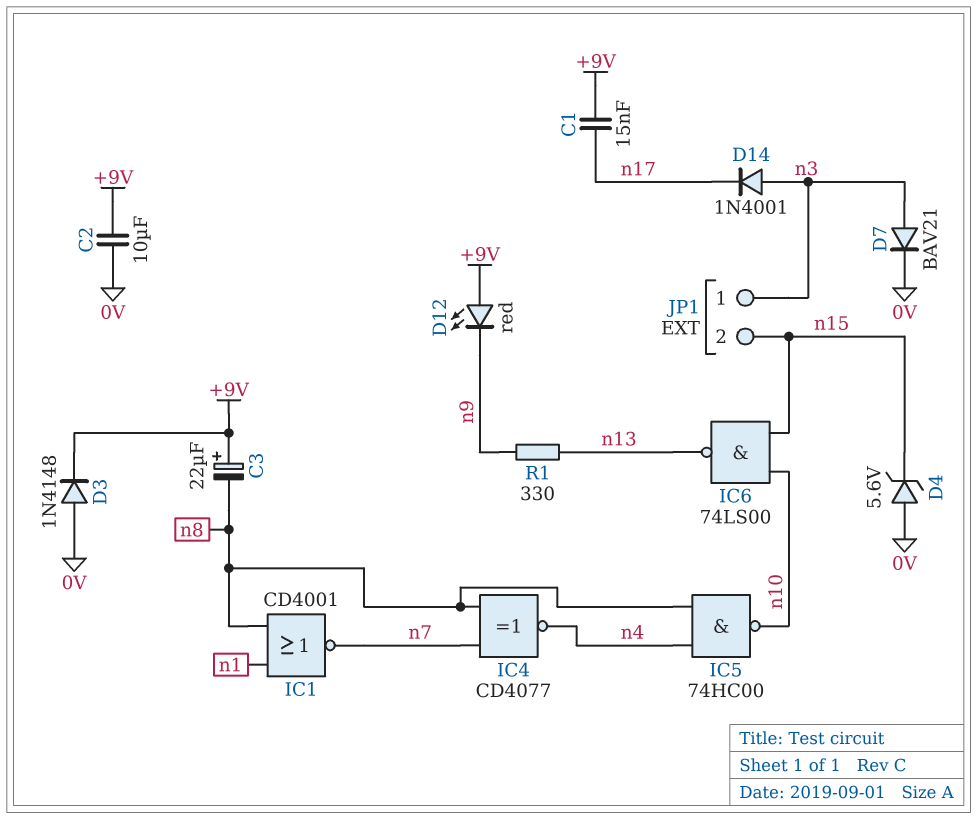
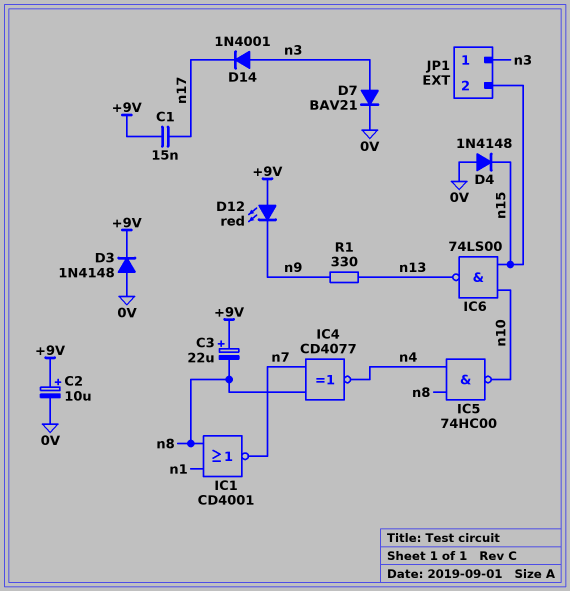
C2: 10uF (+9V, 0V) -> 10uF (plus +9V, minus 0V)
D4: zener 5.6V (A 0V, K n15) -> diode 1N4148 (A 0V, K n15)

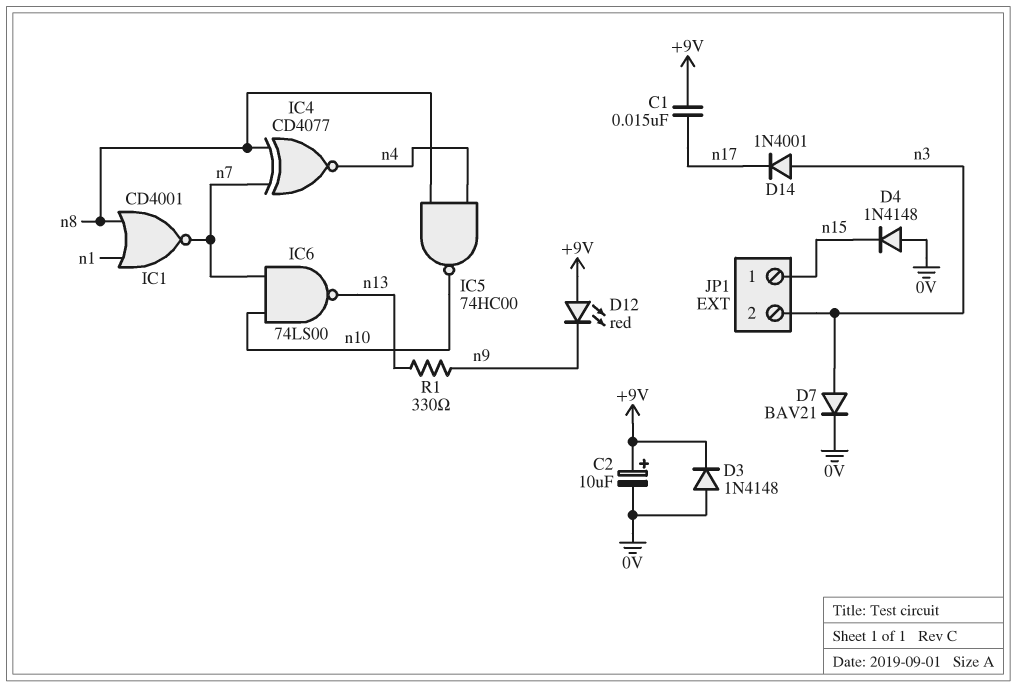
C3: 22uF (plus +9V, minus n8) -> none
IC6: NAND 74LS00 (in n10, in n15, out n13) -> NAND 74LS00 (in n7, in n10, out n13)
JP1 pin 1: n3 -> n15
JP1 pin 2: n15 -> n3

